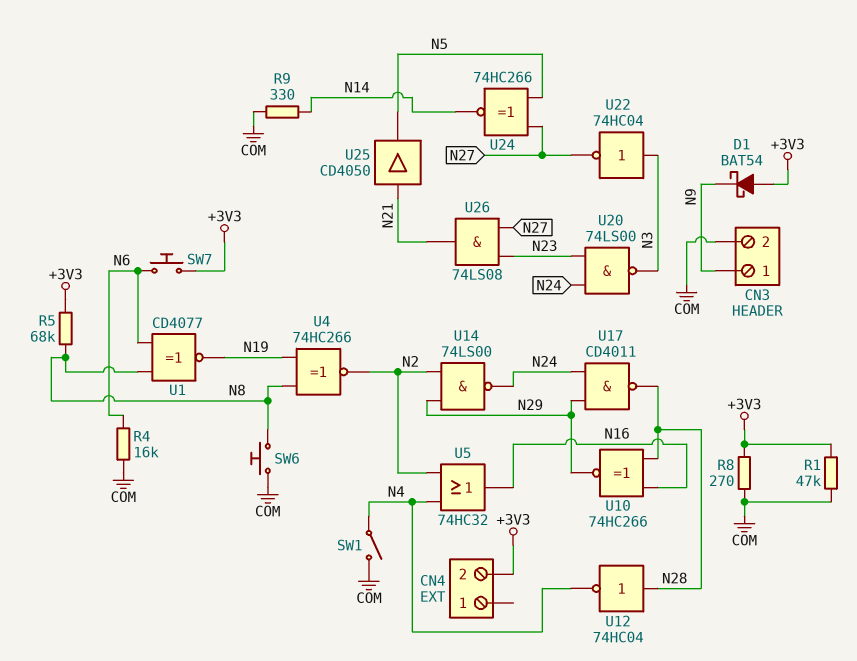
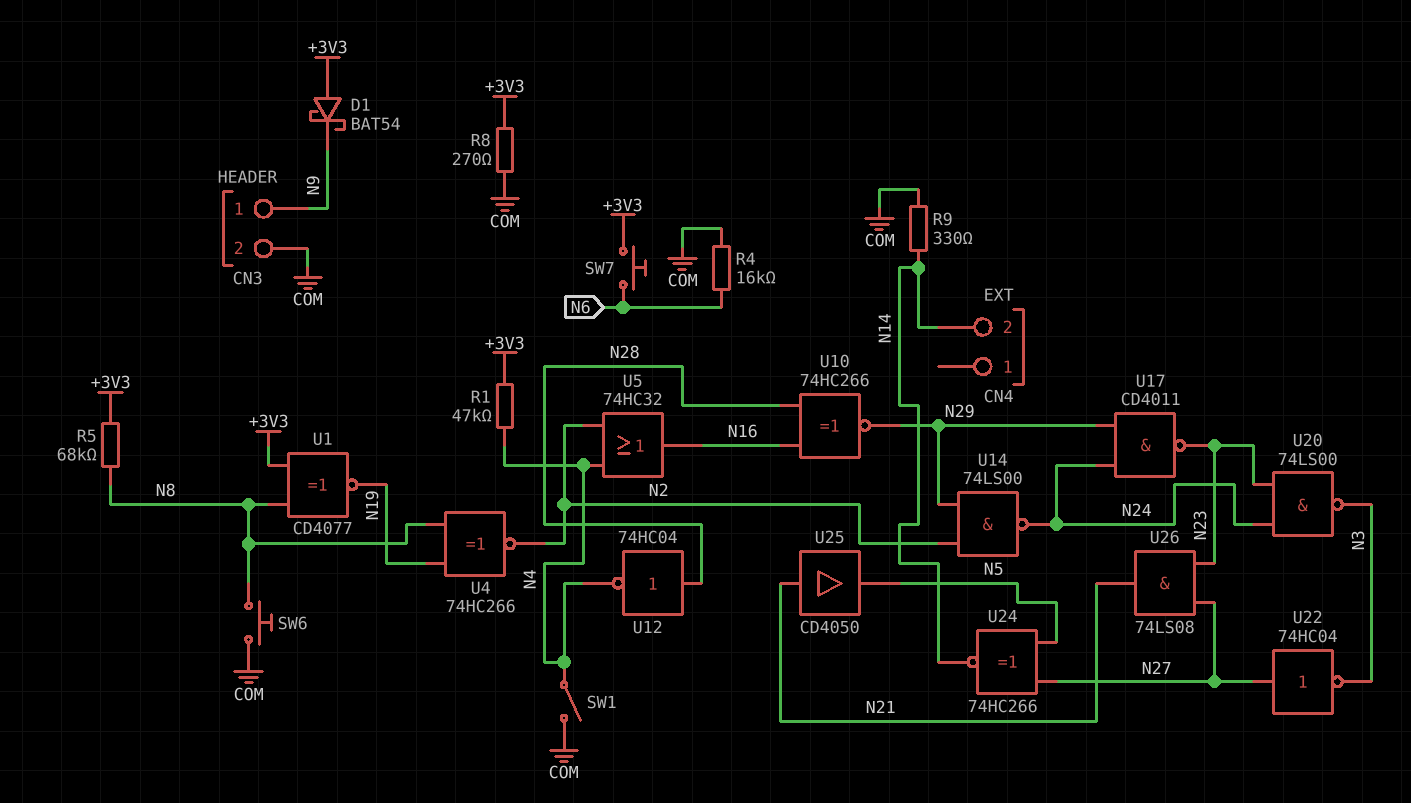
CN4 pin 2: +3V3 -> N14
R1: 47k (+3V3, COM) -> 47k (+3V3, N4)
U1: XNOR CD4077 (in N6, in N8, out N19) -> XNOR CD4077 (in +3V3, in N8, out N19)
U17: NAND CD4011 (in N24, in N29, out N28) -> NAND CD4011 (in N24, in N29, out N23)
U22: NOT 74HC04 (in N3, out N27) -> NOT 74HC04 (in N27, out N3)

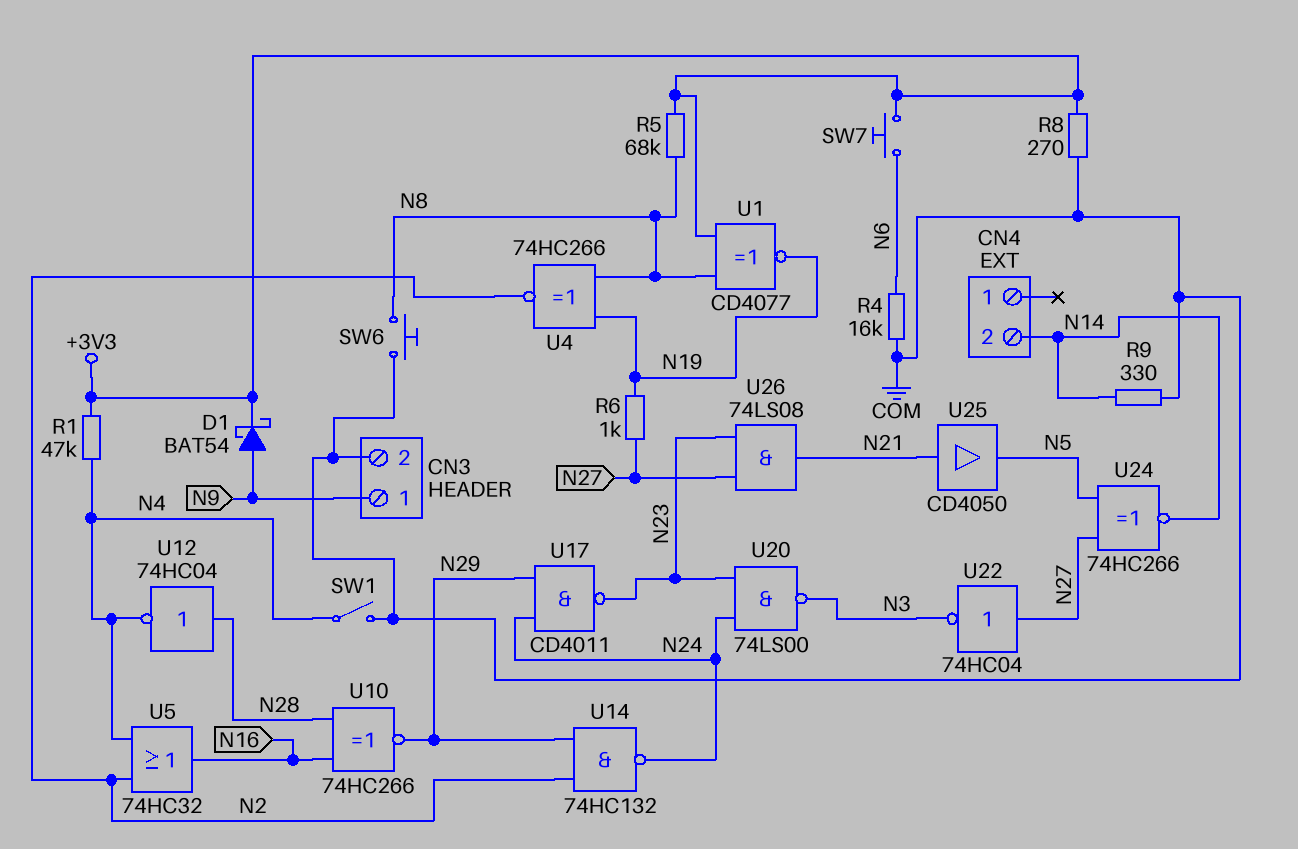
D1: schottky BAT54 (A +3V3, K N9) -> schottky BAT54 (A N9, K +3V3)
R6: none -> 1k (N19, N27)
U14: NAND 74LS00 (in N2, in N29, out N24) -> NAND 74HC132 (in N2, in N29, out N24)

